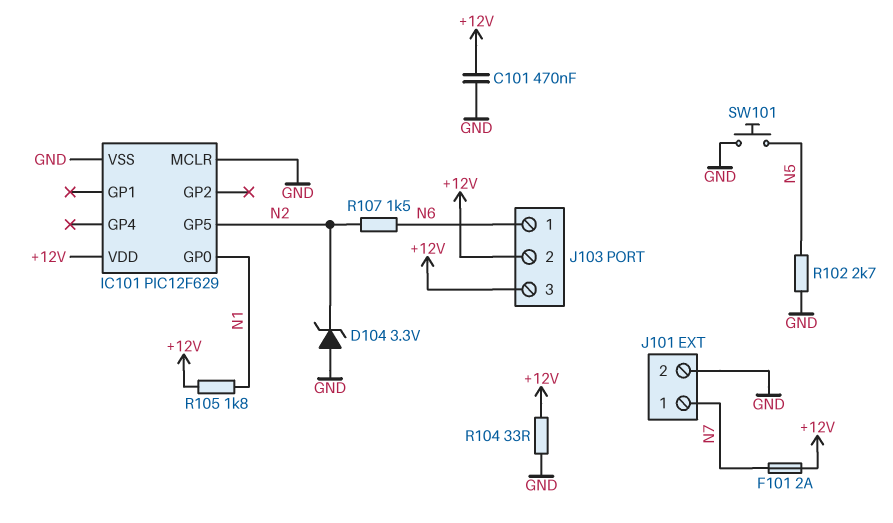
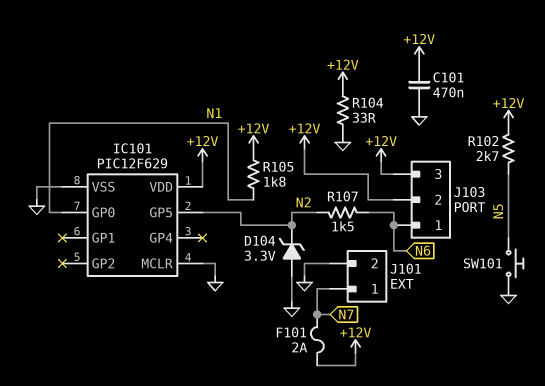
R102: 2.7k (GND, N5) -> 2.7k (+12V, N5)

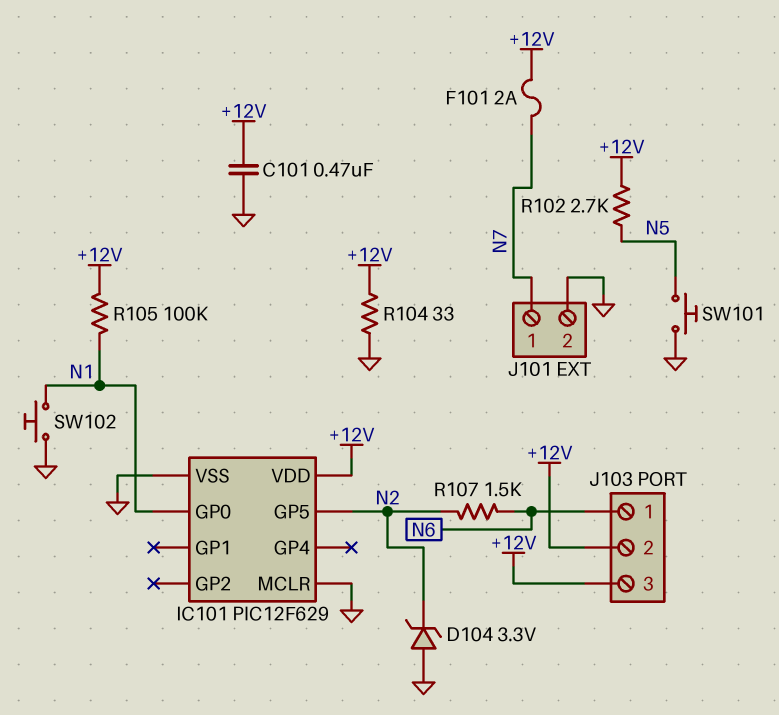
R105: 1.8k (+12V, N1) -> 100k (+12V, N1)
SW102: none -> button (GND, N1)

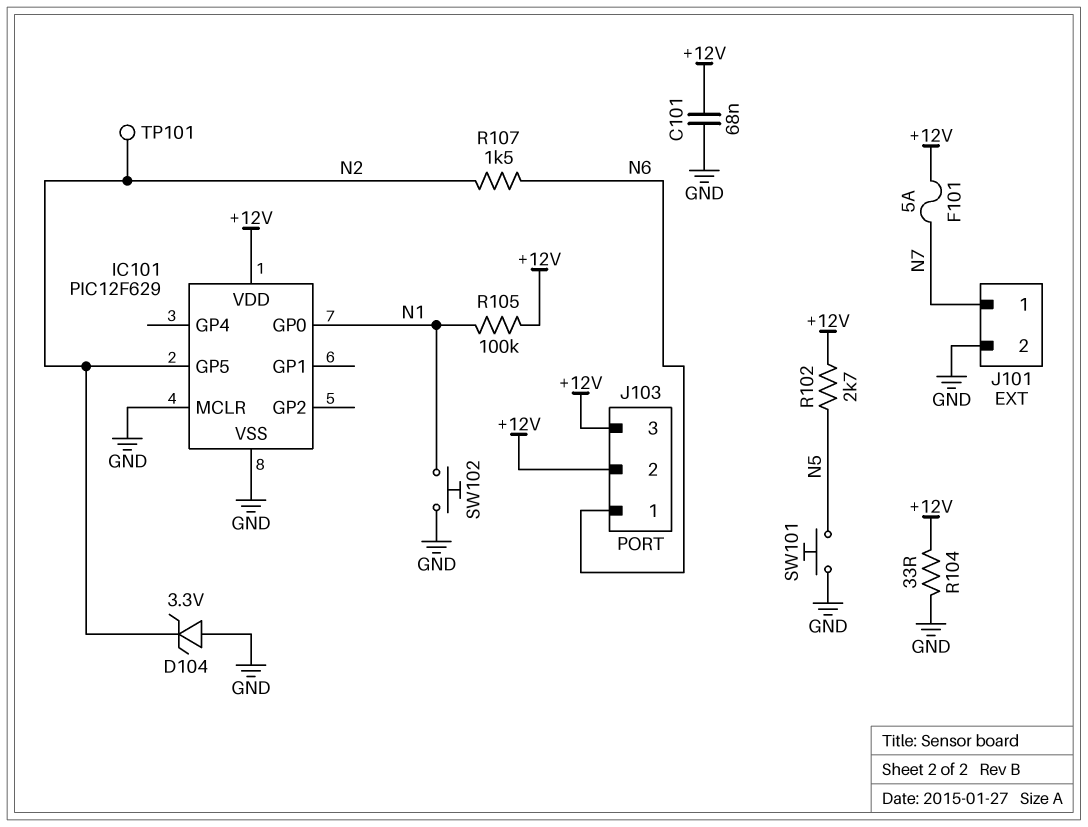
C101: 470nF (+12V, GND) -> 68nF (+12V, GND)
F101: 2A (+12V, N7) -> 5A (+12V, N7)
TP101: none -> test point (N2)

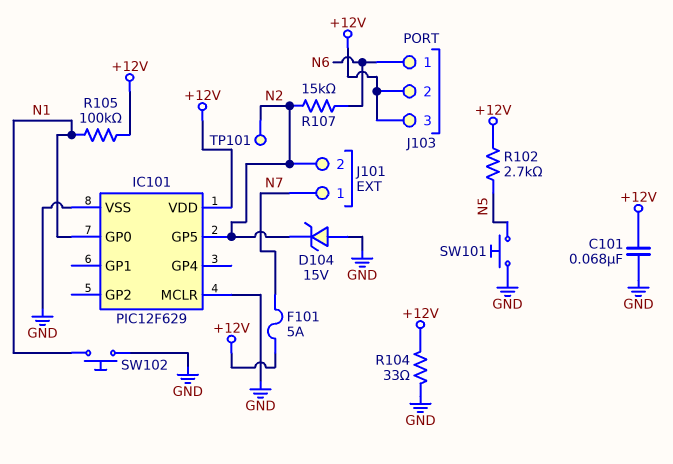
D104: zener 3.3V (A GND, K N2) -> zener 15V (A GND, K N2)
J101 pin 2: GND -> N2
R107: 1.5k (N2, N6) -> 15k (N2, N6)

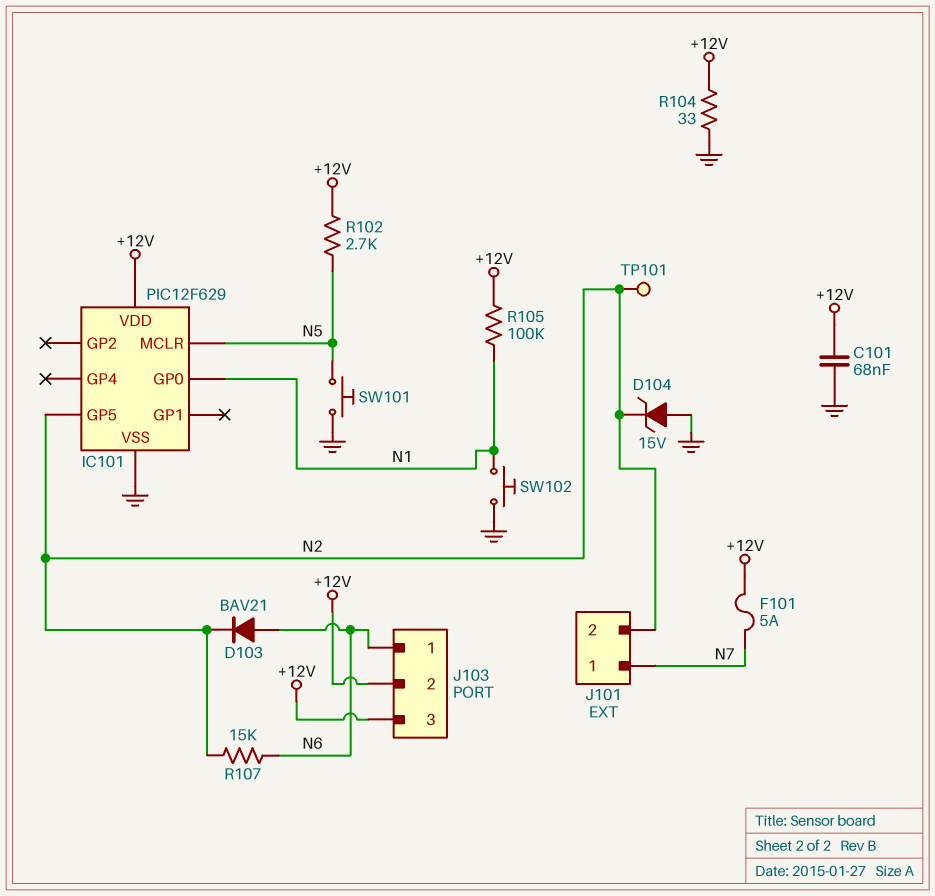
D103: none -> diode BAV21 (A N6, K N2)
IC101 pin MCLR: GND -> N5

